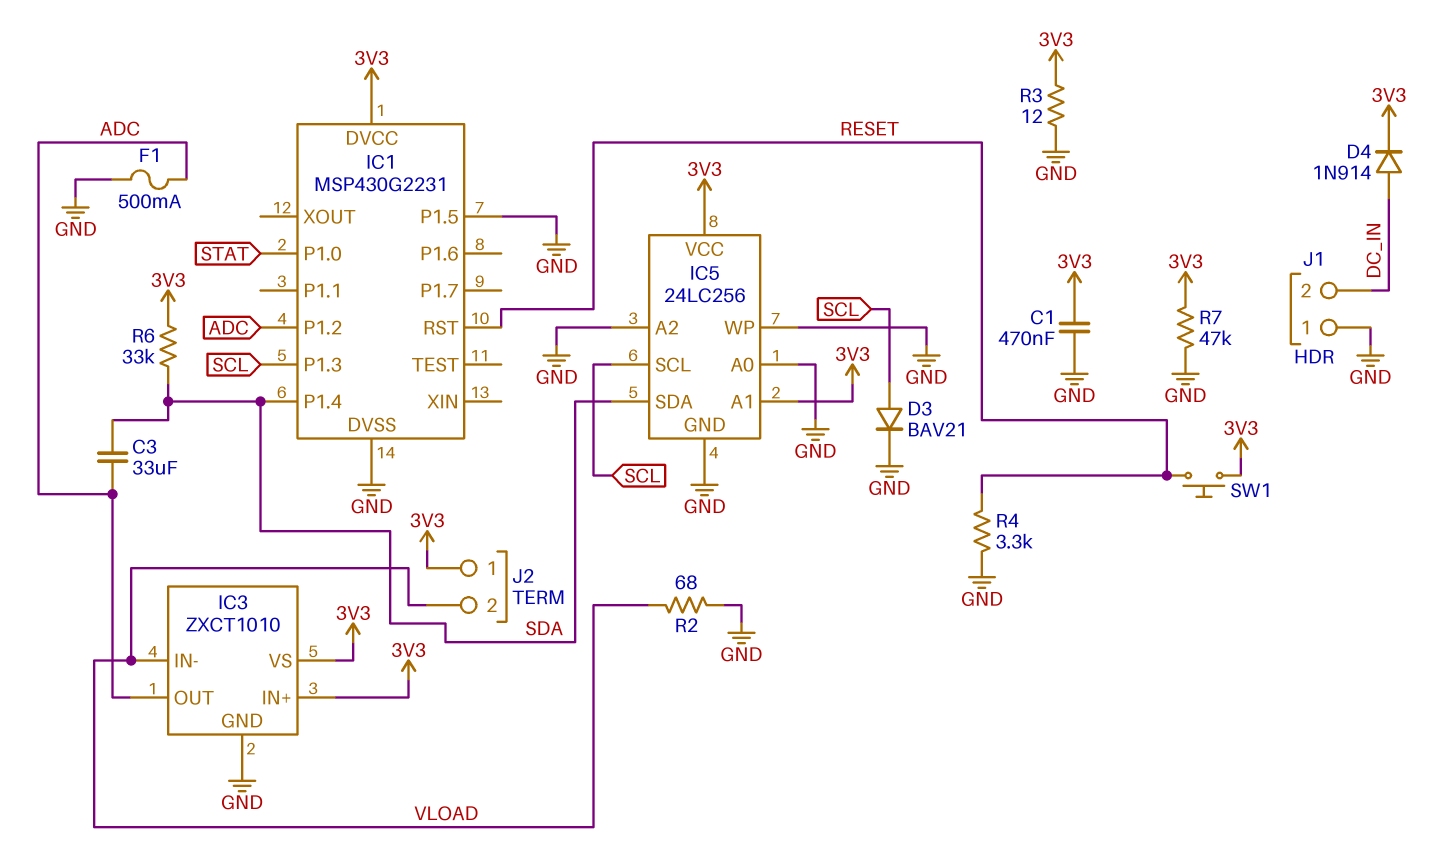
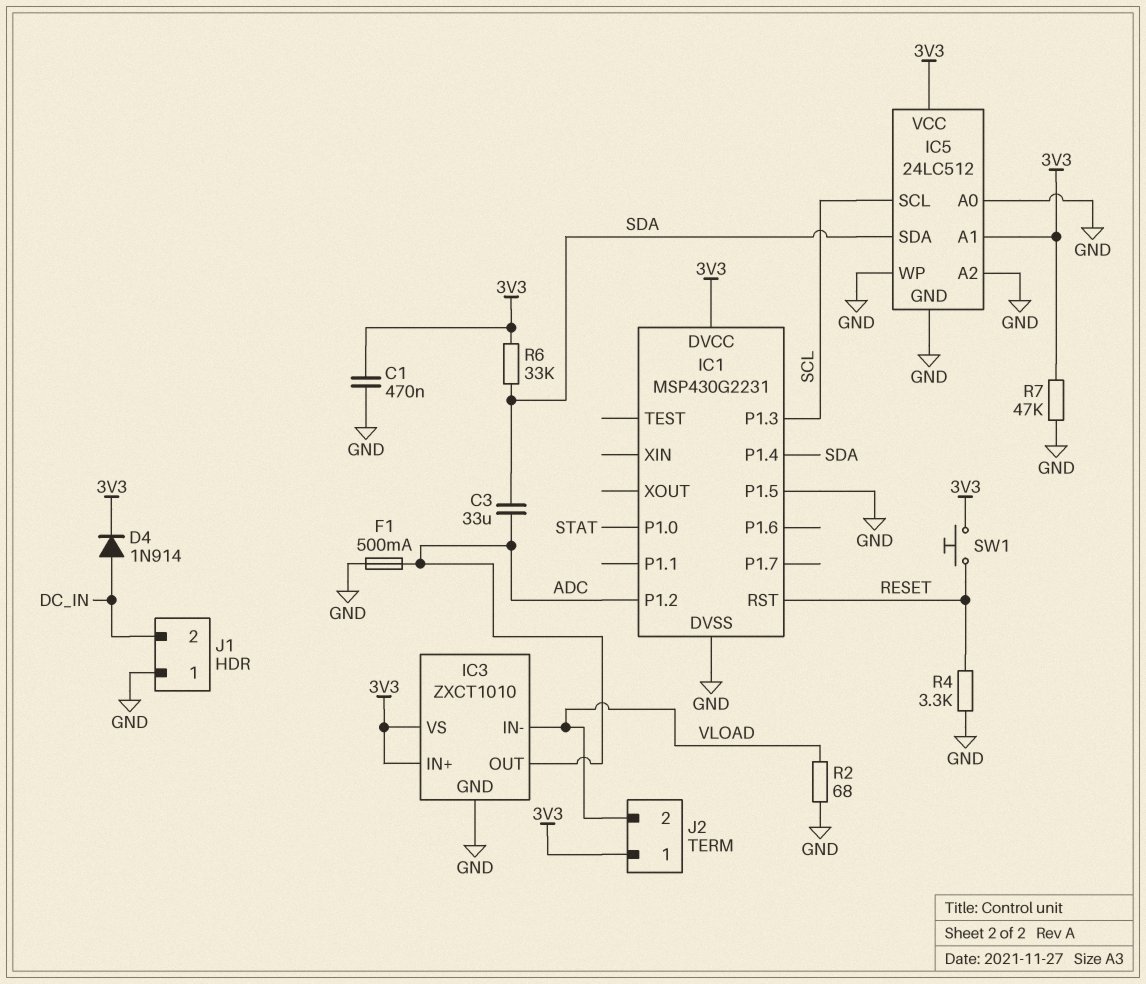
D3: diode BAV21 (A SCL, K GND) -> none
IC5: 24LC256 -> 24LC512
R3: 12 (3V3, GND) -> none

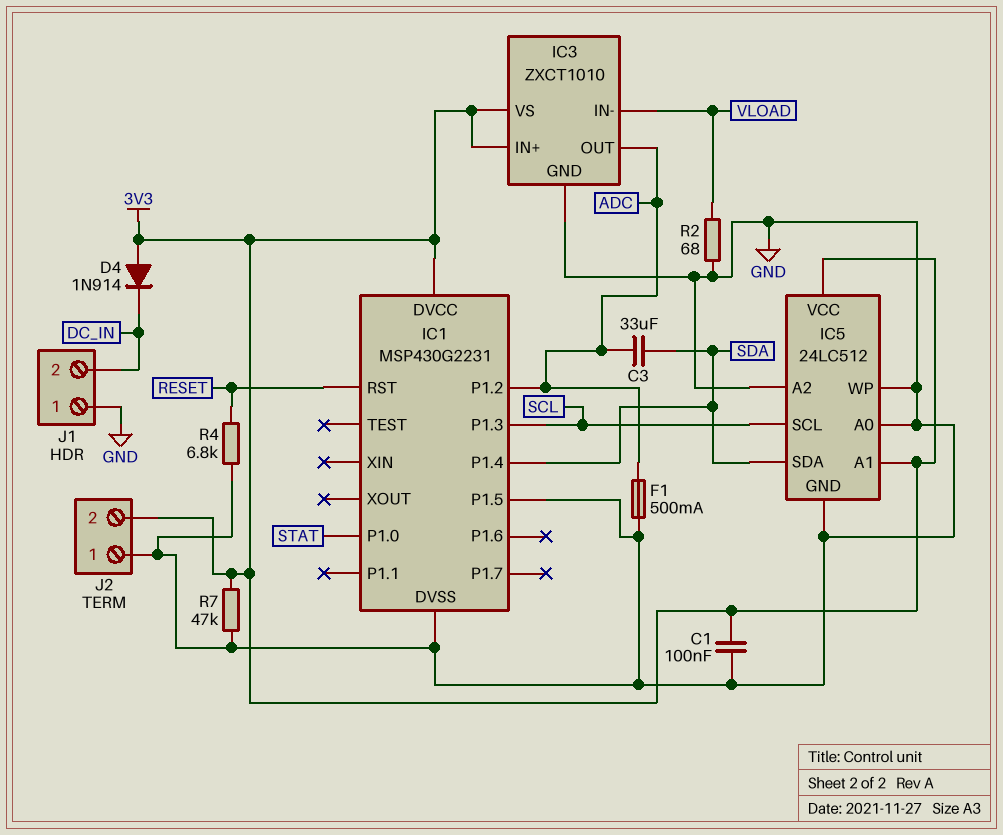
C1: 470nF (3V3, GND) -> 100nF (3V3, GND)
D4: diode 1N914 (A DC_IN, K 3V3) -> diode 1N914 (A 3V3, K DC_IN)
J2 pin 1: 3V3 -> GND
J2 pin 2: VLOAD -> 3V3
R4: 3.3k (GND, RESET) -> 6.8k (GND, RESET)
R6: 33k (3V3, SDA) -> none
SW1: button (3V3, RESET) -> none

